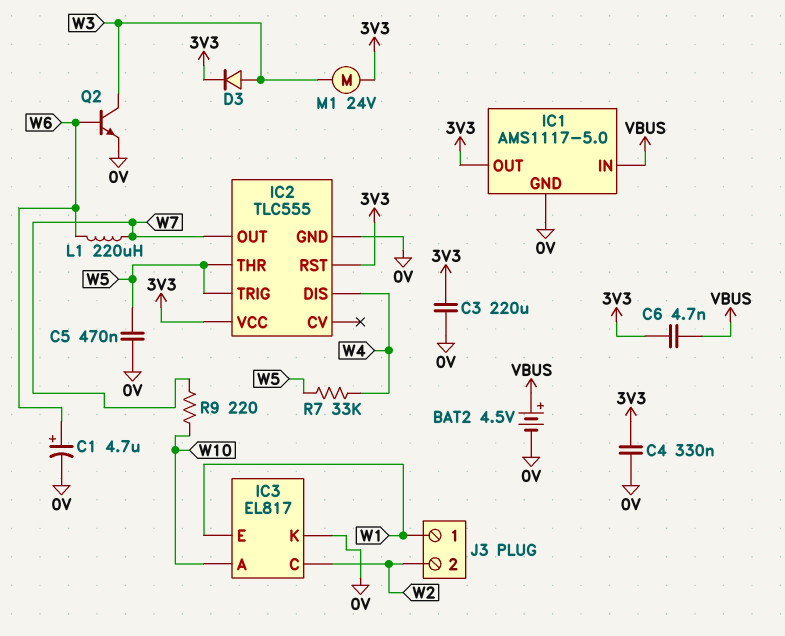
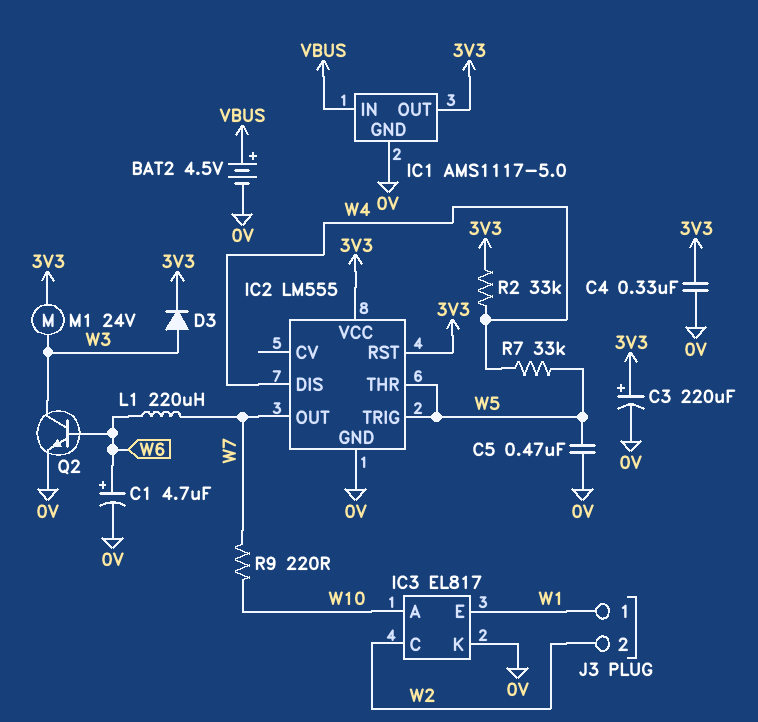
C3: 220uF (0V, 3V3) -> 220uF (plus 3V3, minus 0V)
C6: 4.7nF (3V3, VBUS) -> none
IC2: TLC555 -> LM555
R2: none -> 33k (3V3, W4)

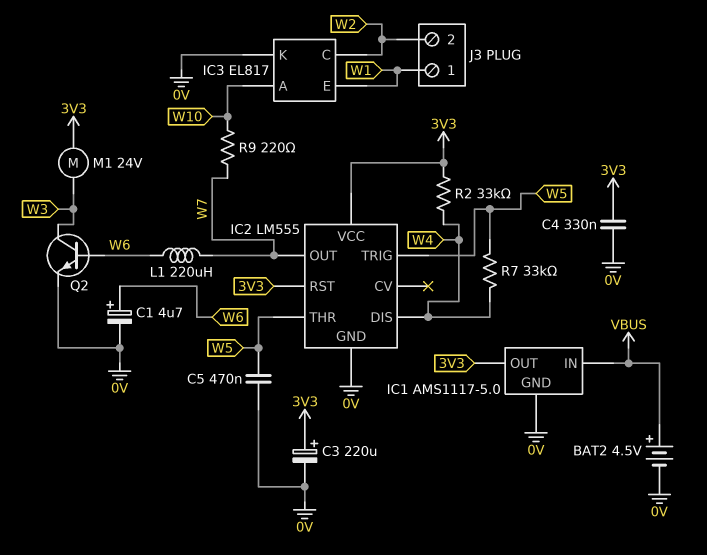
D3: diode (A W3, K 3V3) -> none

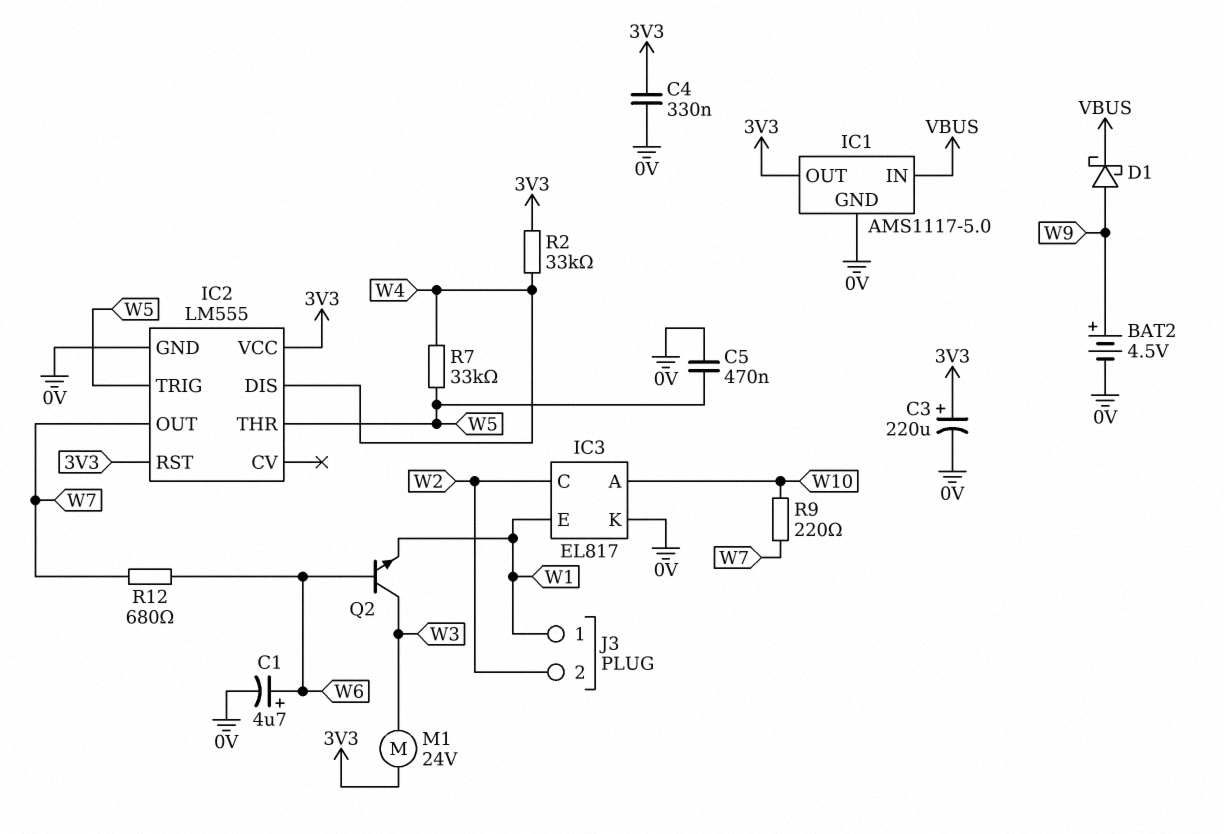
BAT2: 4.5V (plus VBUS, minus 0V) -> 4.5V (plus W9, minus 0V)
D1: none -> schottky (A W9, K VBUS)
L1: 220uH (W6, W7) -> none
Q2: NPN (B W6, C W3, E 0V) -> NPN (B W6, C W3, E W1)
R12: none -> 680 (W6, W7)

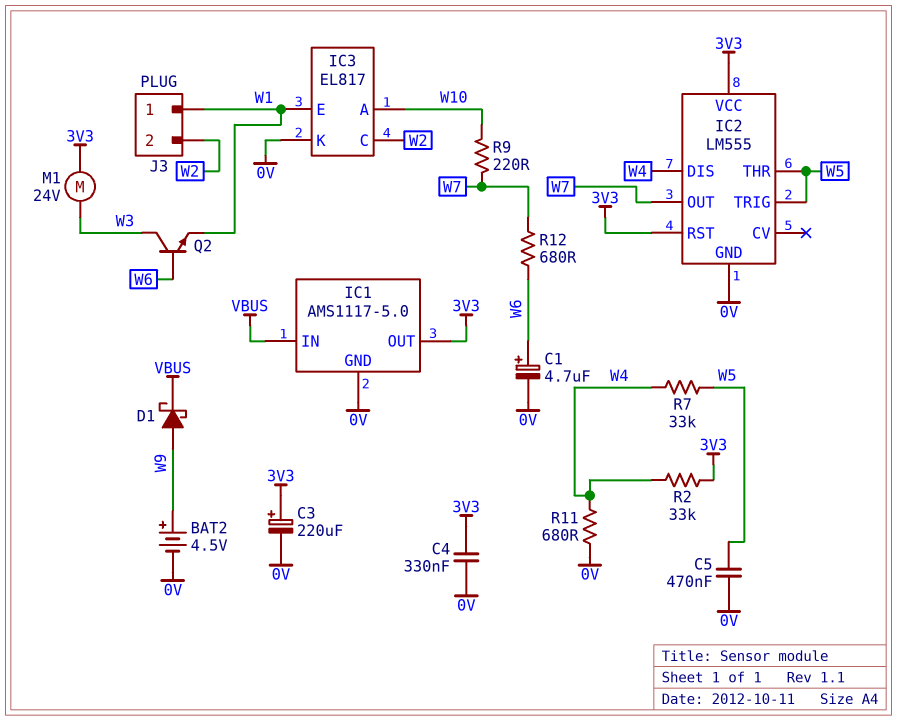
R11: none -> 680 (0V, W4)

